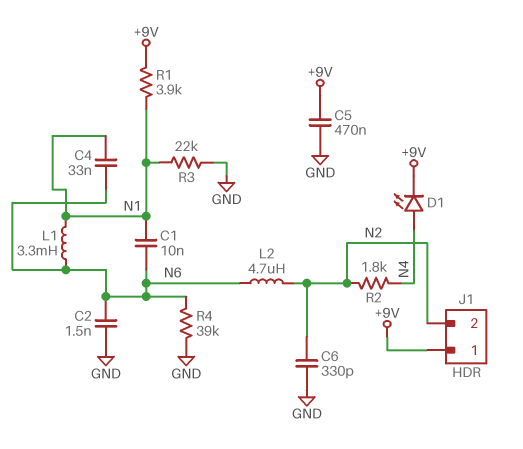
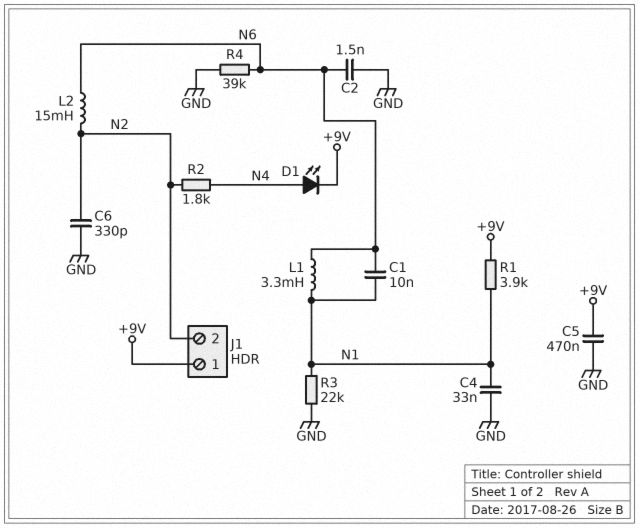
C4: 33nF (N1, N6) -> 33nF (GND, N1)
L2: 4.7uH (N2, N6) -> 15mH (N2, N6)

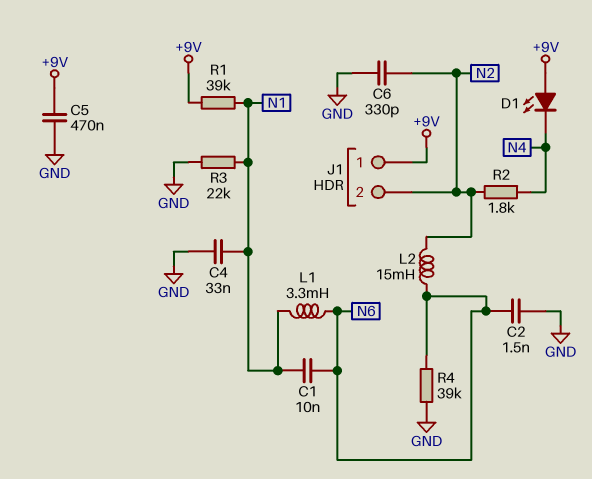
D1: LED (A N4, K +9V) -> LED (A +9V, K N4)
R1: 3.9k (+9V, N1) -> 39k (+9V, N1)

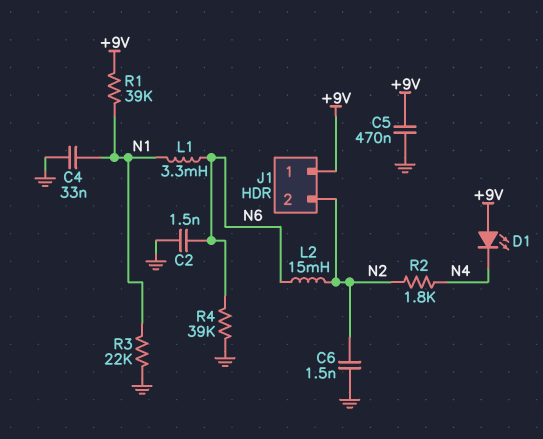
C1: 10nF (N1, N6) -> none
C6: 330pF (GND, N2) -> 1.5nF (GND, N2)

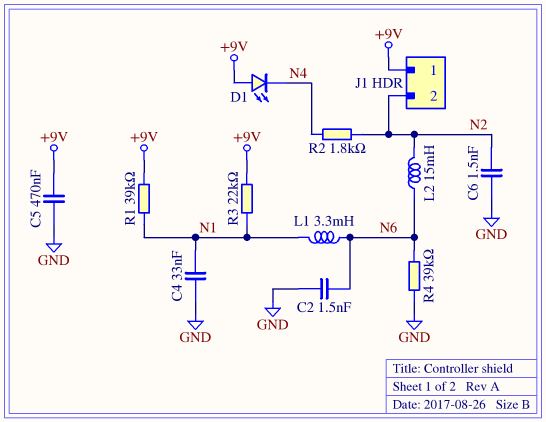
R3: 22k (GND, N1) -> 22k (+9V, N1)

